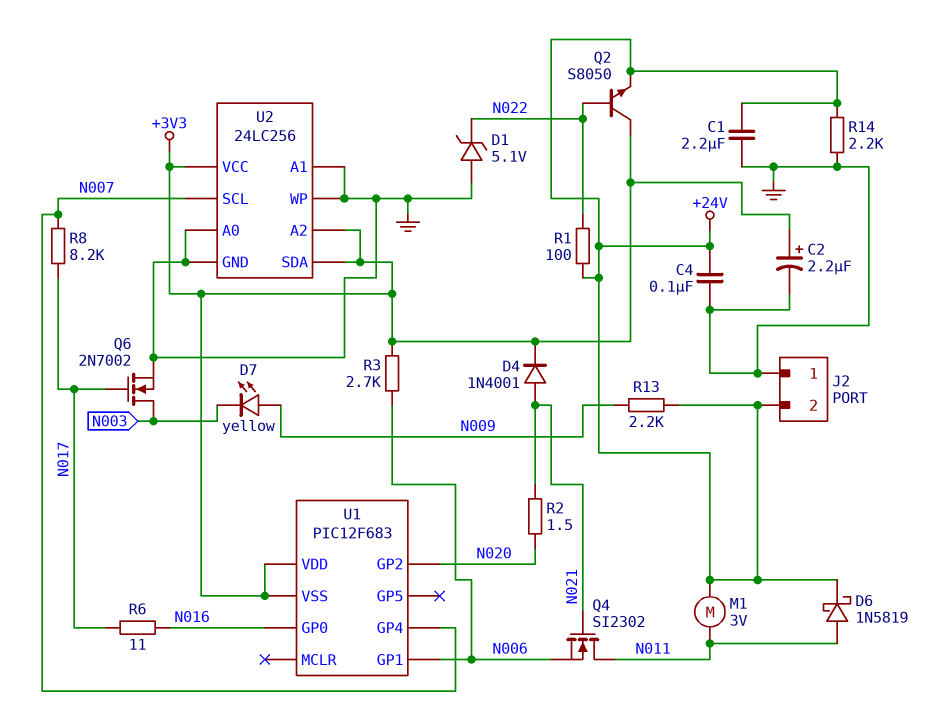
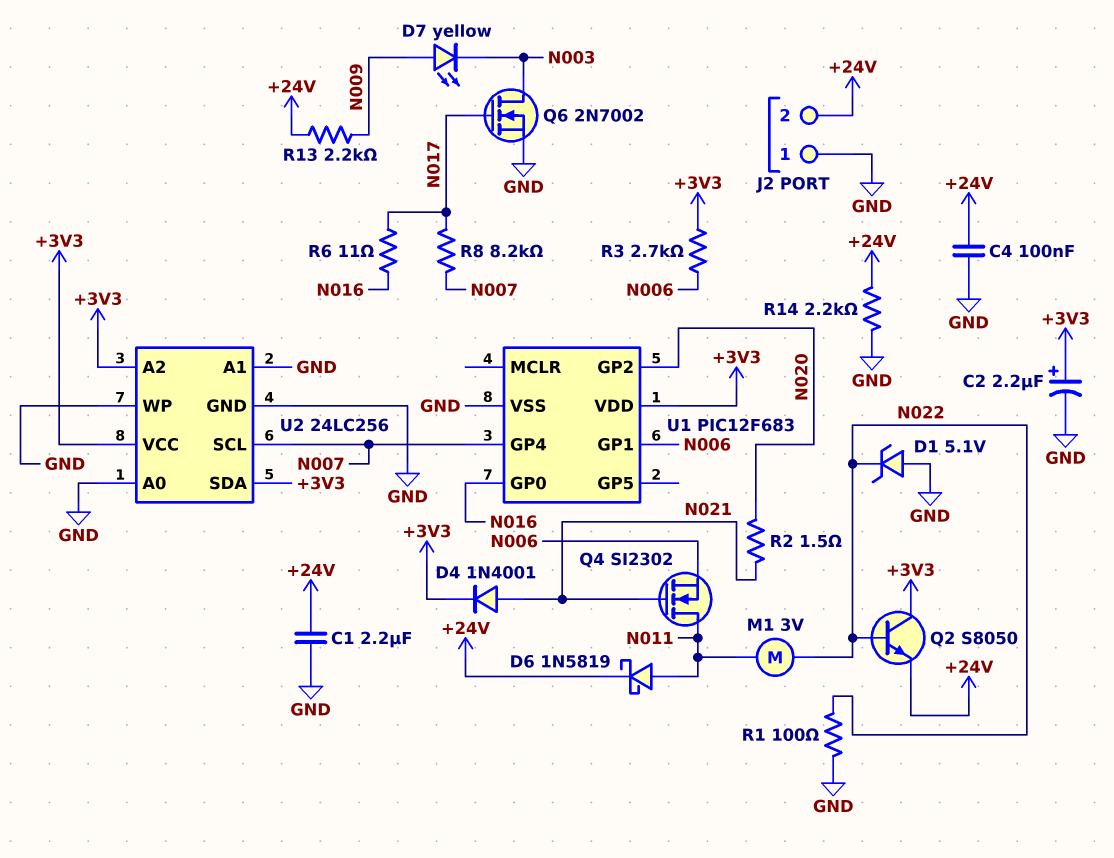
M1: motor 3V (+24V, N011) -> motor 3V (N011, N022)
R1: 100 (+24V, N022) -> 100 (GND, N022)
U1 pin VSS: +3V3 -> GND

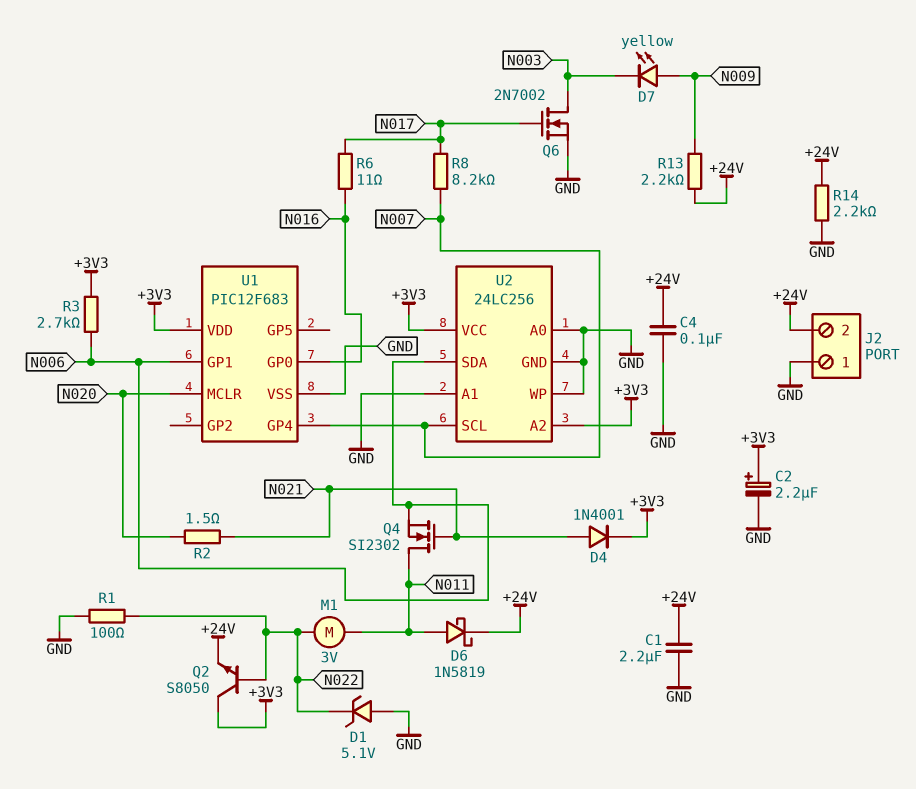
U1 pin GP2: N020 -> none
U1 pin MCLR: none -> N020
U2 pin SDA: +3V3 -> N006

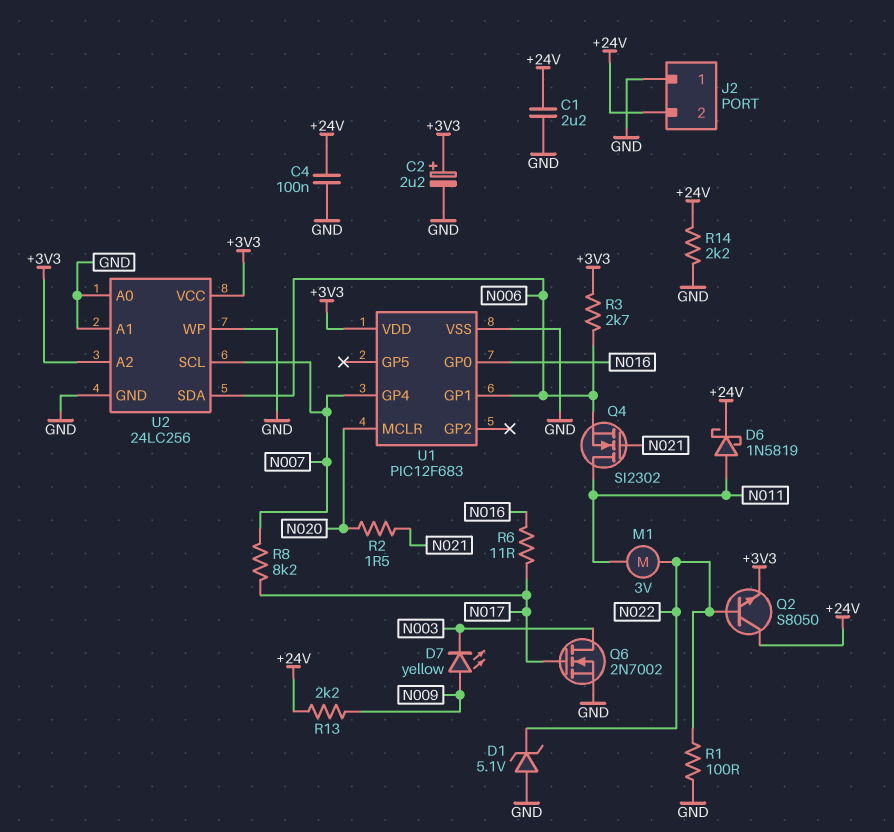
D4: diode 1N4001 (A N021, K +3V3) -> none
Q2: NPN S8050 (B N022, C +3V3, E +24V) -> NPN S8050 (B N022, C +24V, E +3V3)

